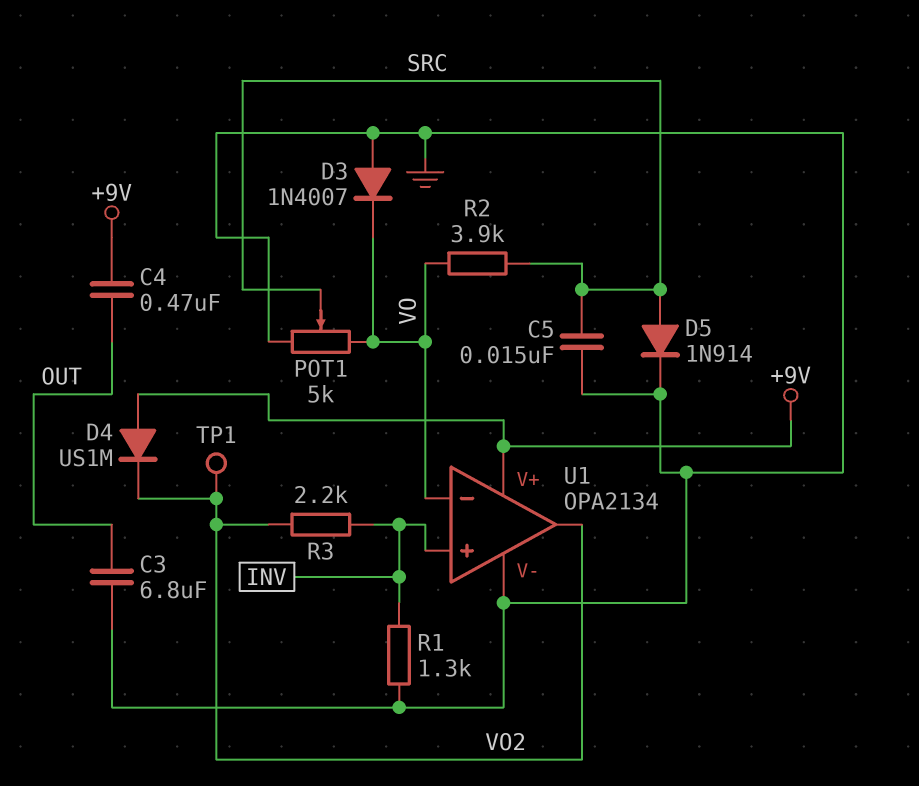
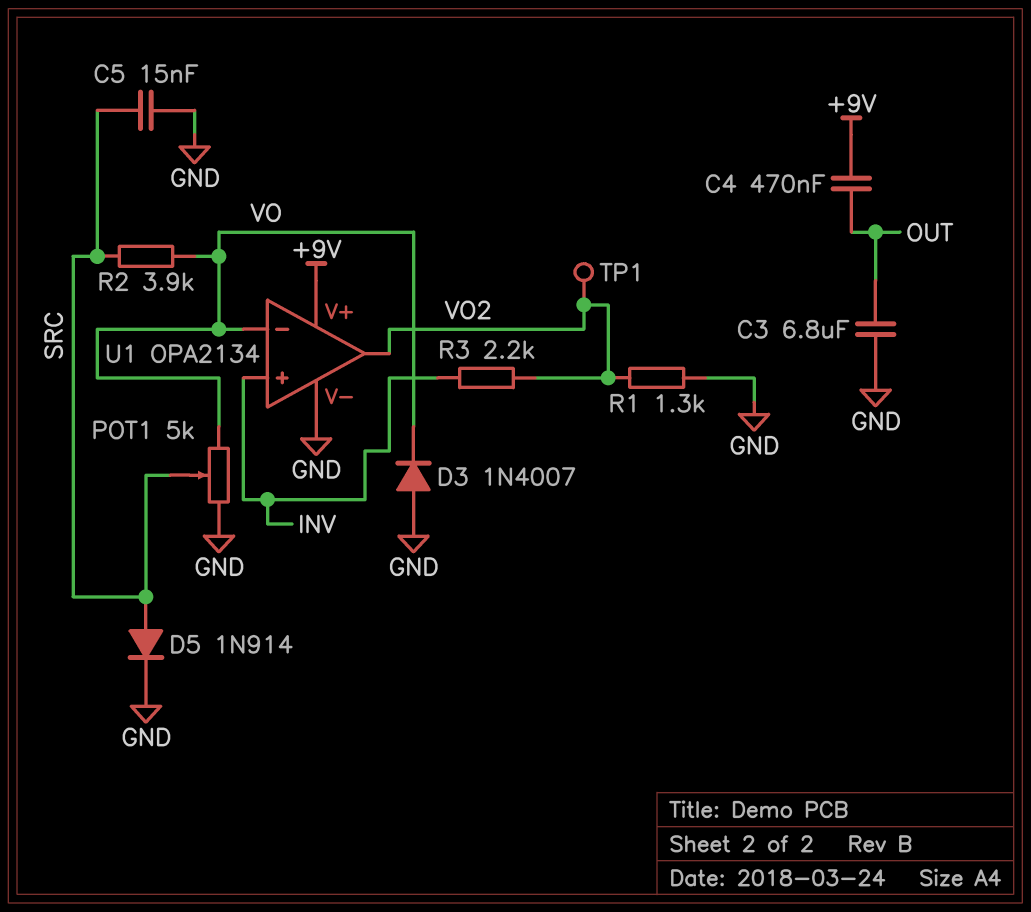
D4: diode US1M (A +9V, K VO2) -> none
R1: 1.3k (GND, INV) -> 1.3k (GND, VO2)

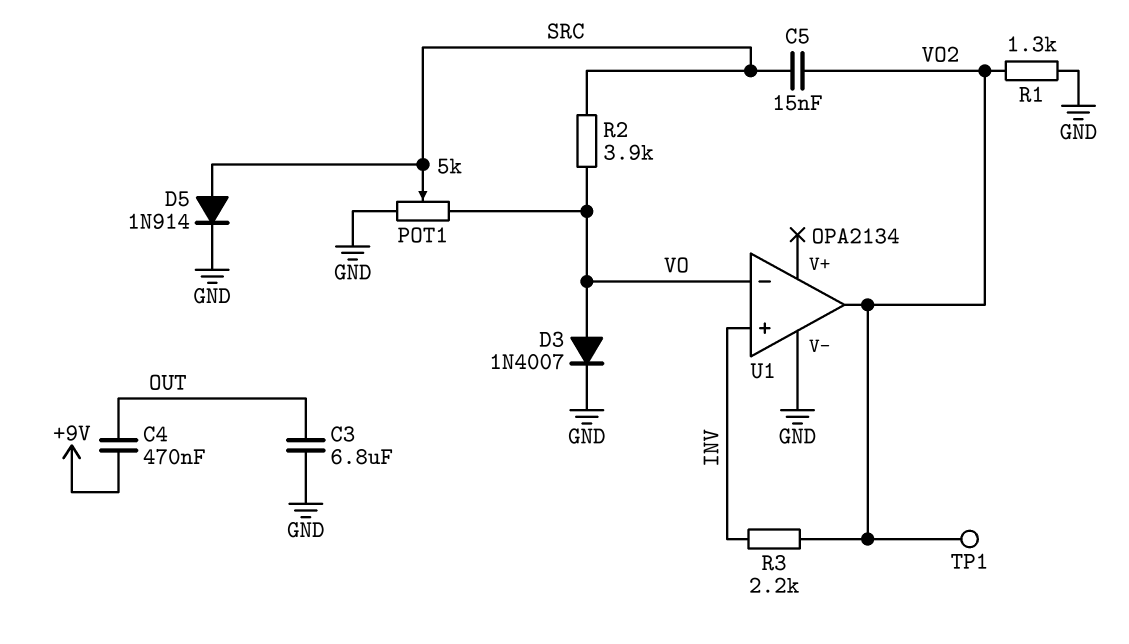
C5: 15nF (GND, SRC) -> 15nF (SRC, VO2)
D3: diode 1N4007 (A GND, K VO) -> diode 1N4007 (A VO, K GND)
U1 pin V+: +9V -> none

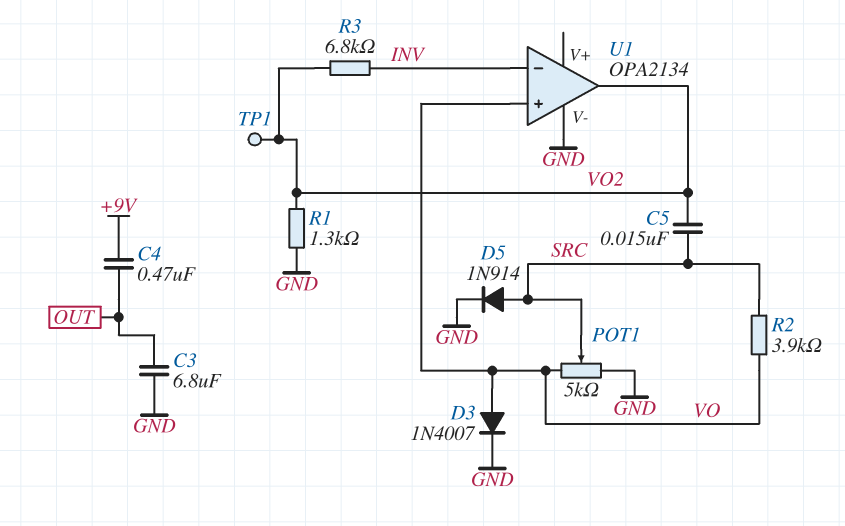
R3: 2.2k (INV, VO2) -> 6.8k (INV, VO2)
U1 pin in+: INV -> VO
U1 pin in-: VO -> INV

